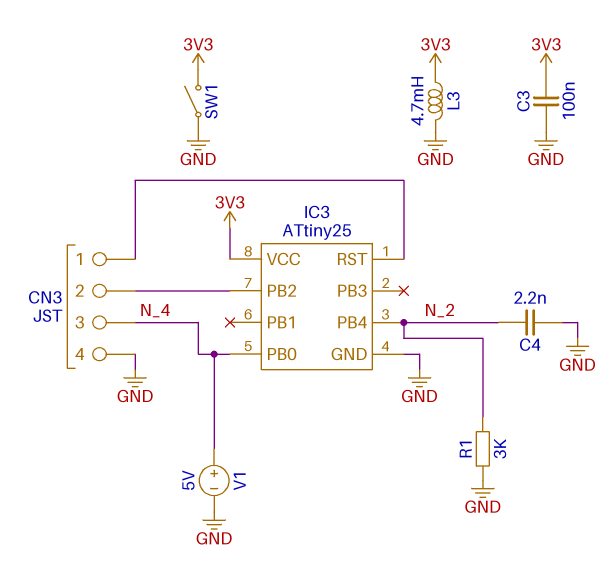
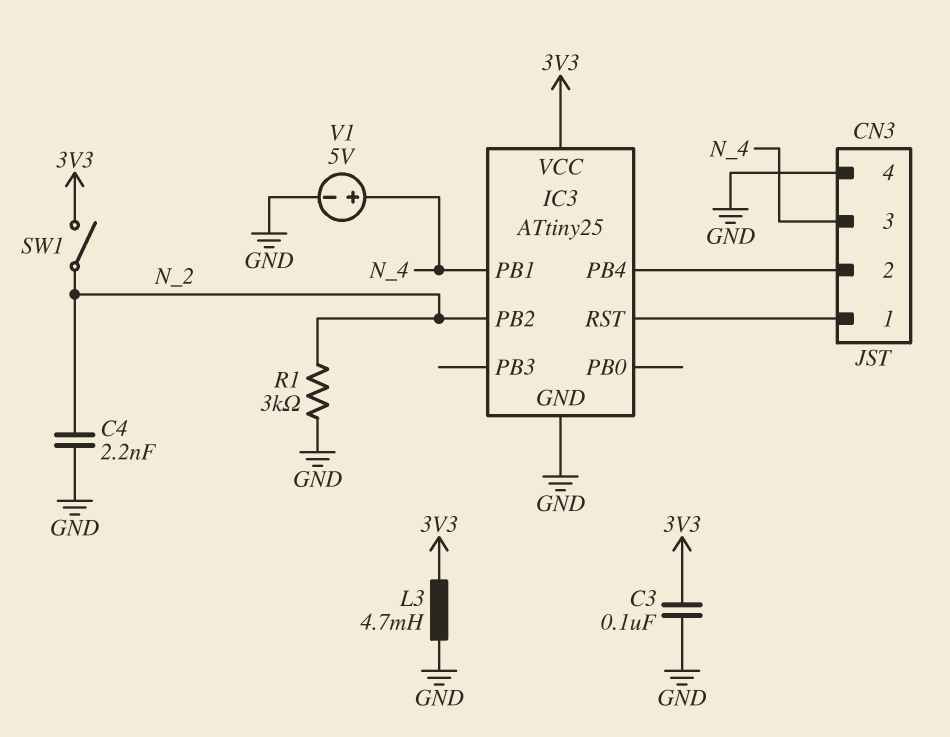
IC3 pin PB0: N_4 -> none
IC3 pin PB1: none -> N_4
IC3 pin PB2: CN3/2 -> N_2
IC3 pin PB4: N_2 -> CN3/2
SW1: switch (3V3, GND) -> switch (3V3, N_2)

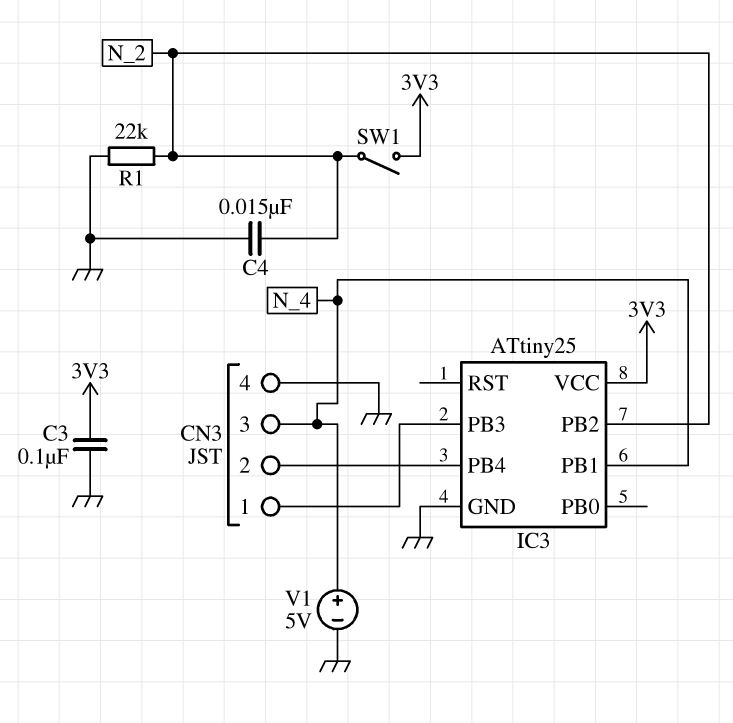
C4: 2.2nF (GND, N_2) -> 15nF (GND, N_2)
IC3 pin PB3: none -> CN3/1
IC3 pin RST: CN3/1 -> none
L3: 4.7mH (3V3, GND) -> none
R1: 3k (GND, N_2) -> 22k (GND, N_2)

